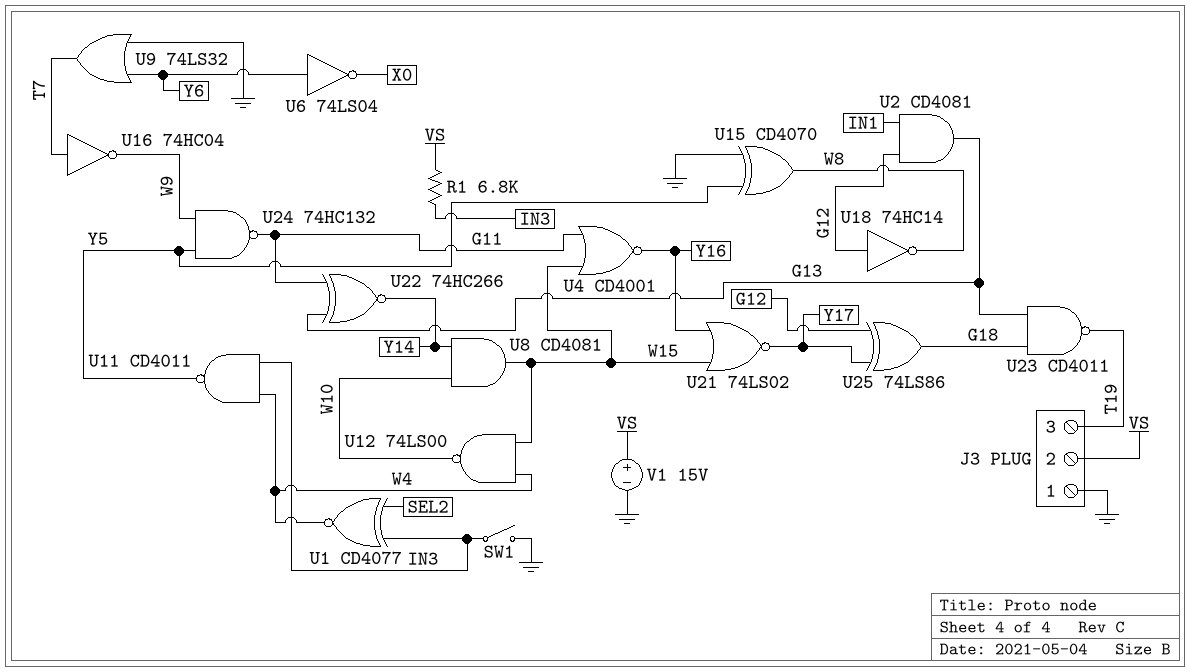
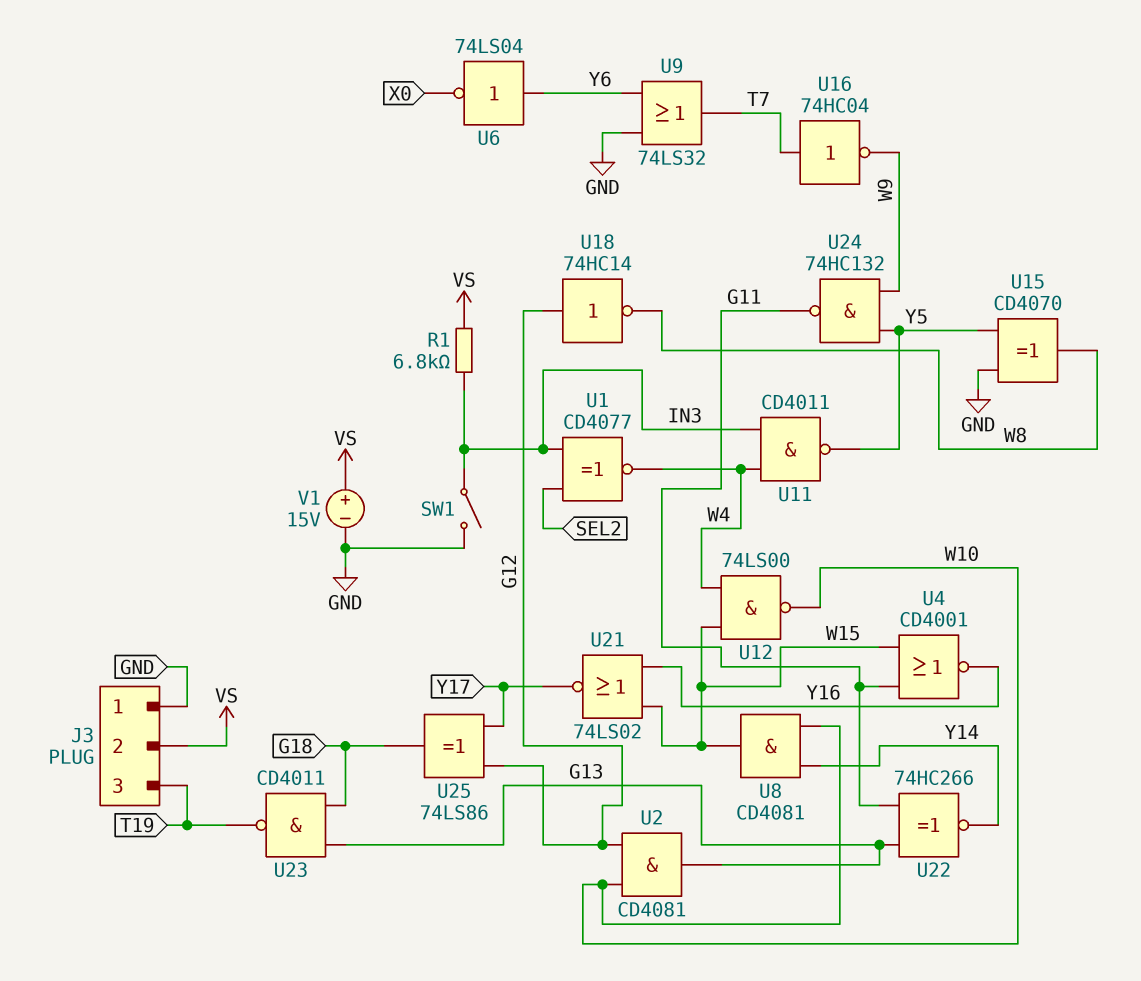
U2: AND CD4081 (in G12, in IN1, out G13) -> AND CD4081 (in G12, in W10, out G13)

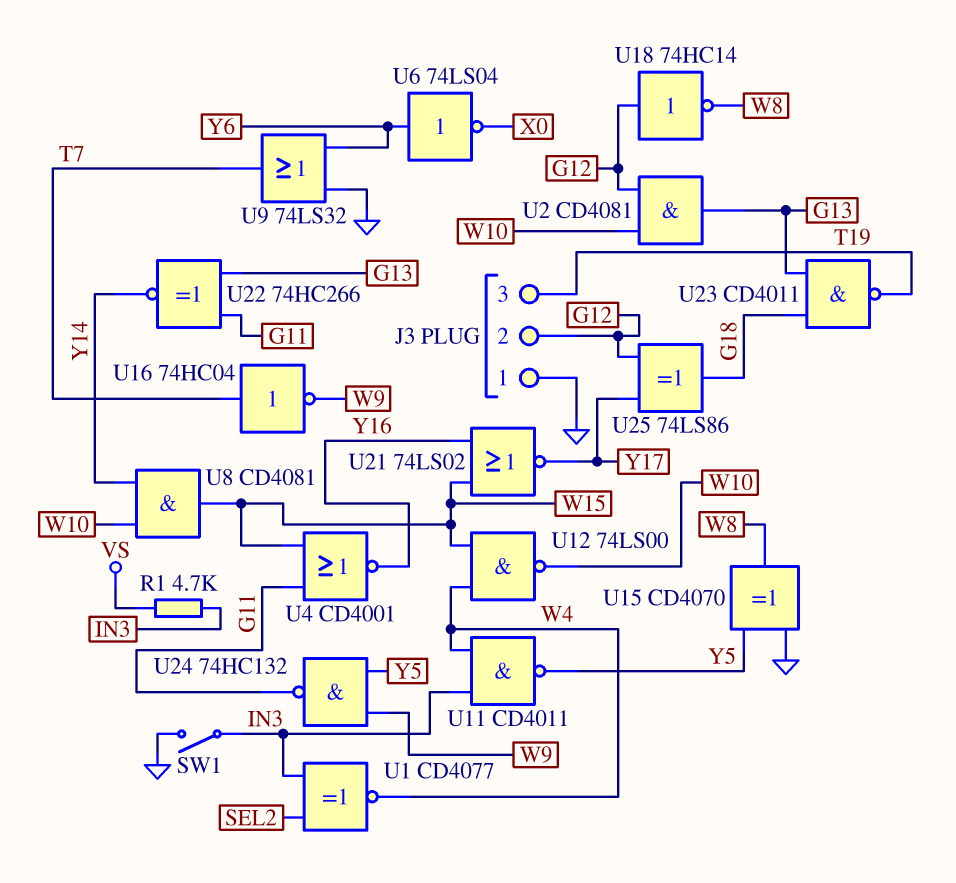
J3 pin 2: VS -> G12
R1: 6.8k (IN3, VS) -> 4.7k (IN3, VS)
V1: 15V (plus VS, minus GND) -> none

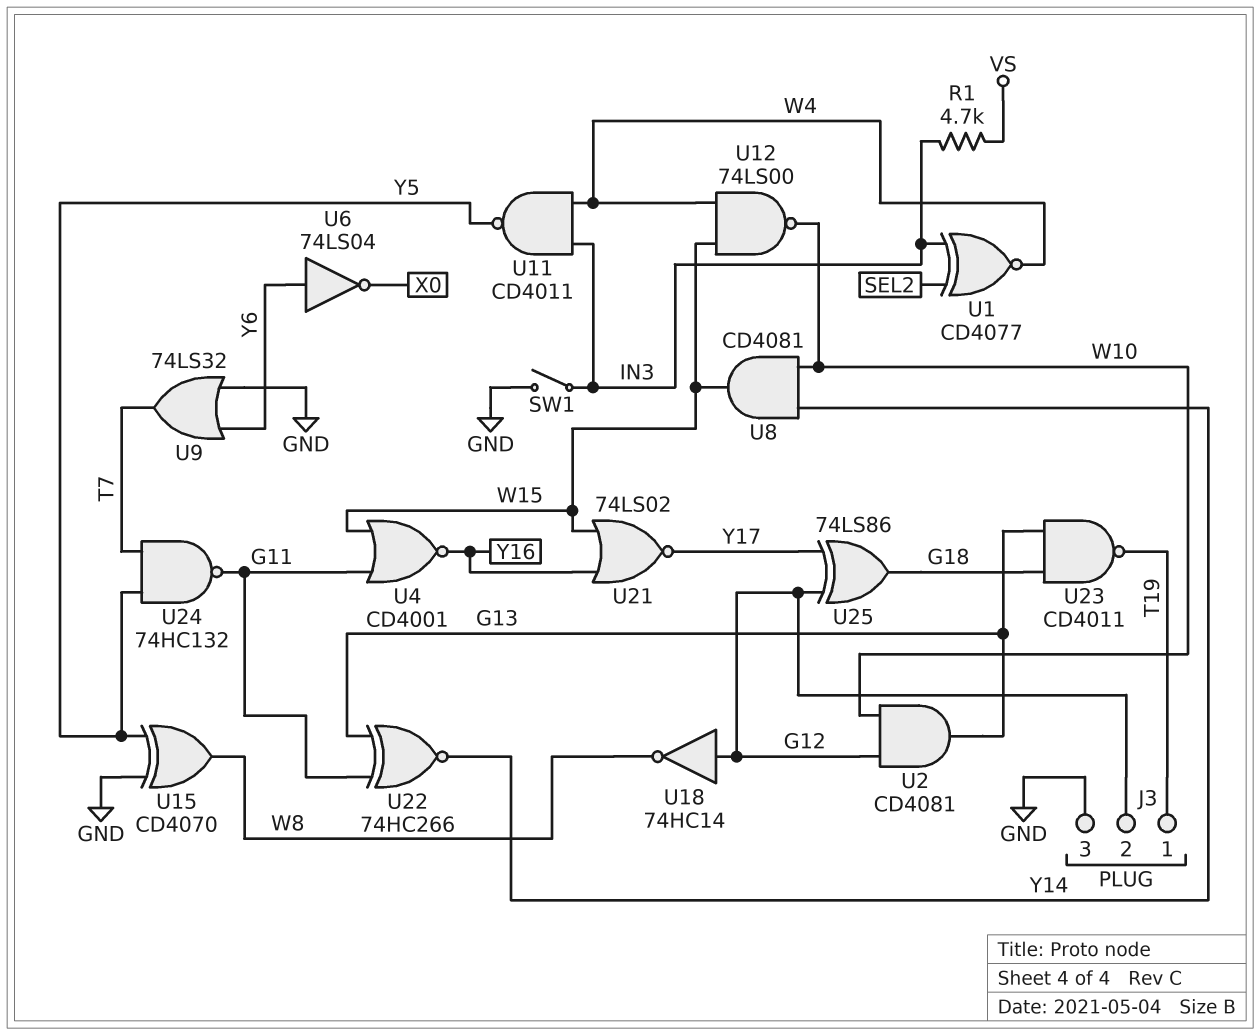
J3 pin 1: GND -> T19
J3 pin 3: T19 -> GND
U16: NOT 74HC04 (in T7, out W9) -> none
U24: NAND 74HC132 (in W9, in Y5, out G11) -> NAND 74HC132 (in T7, in Y5, out G11)

